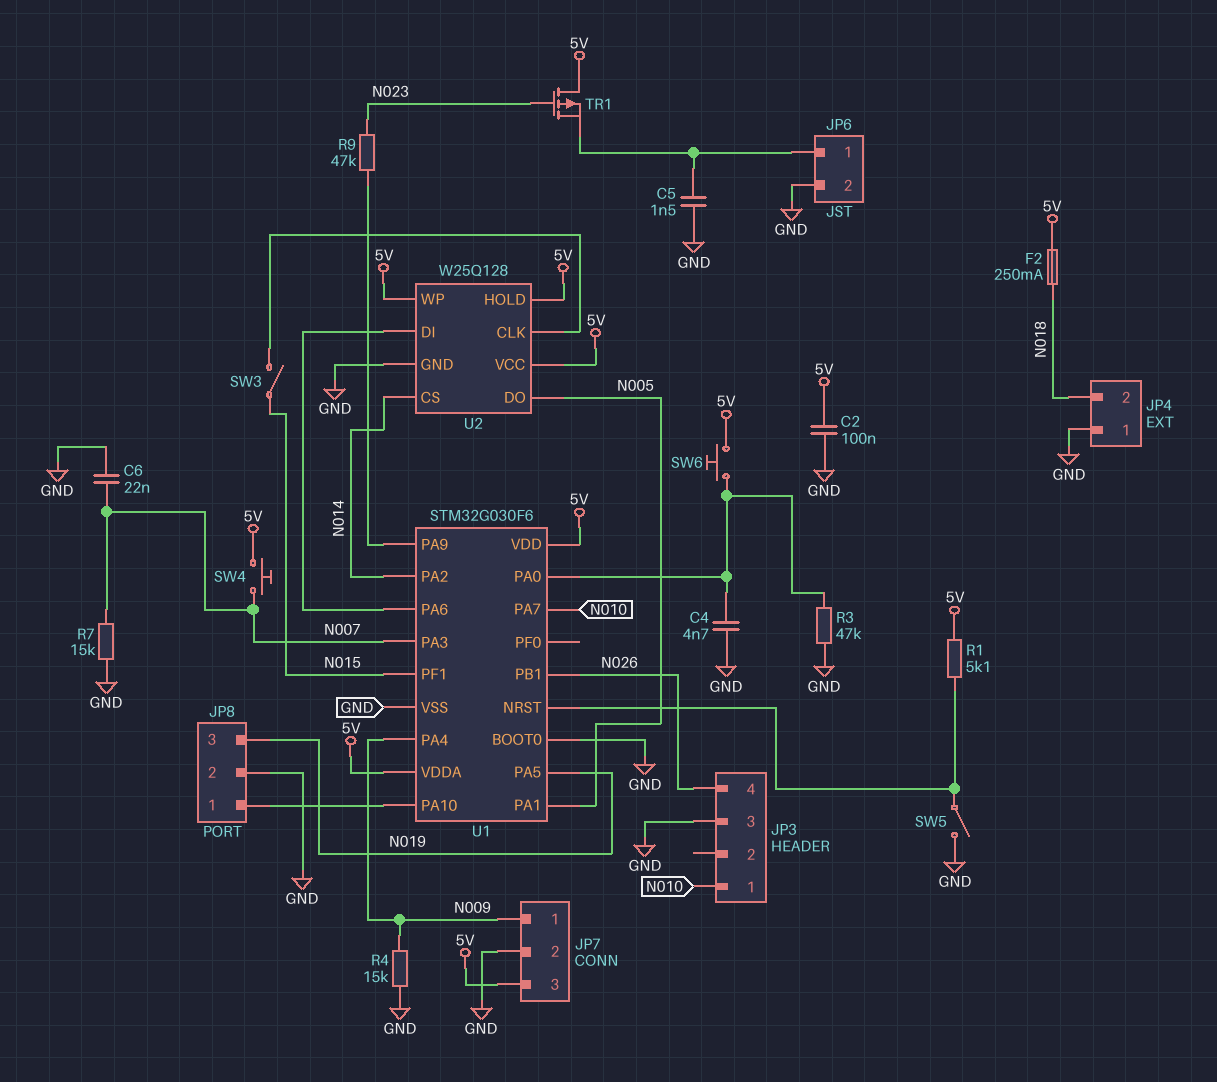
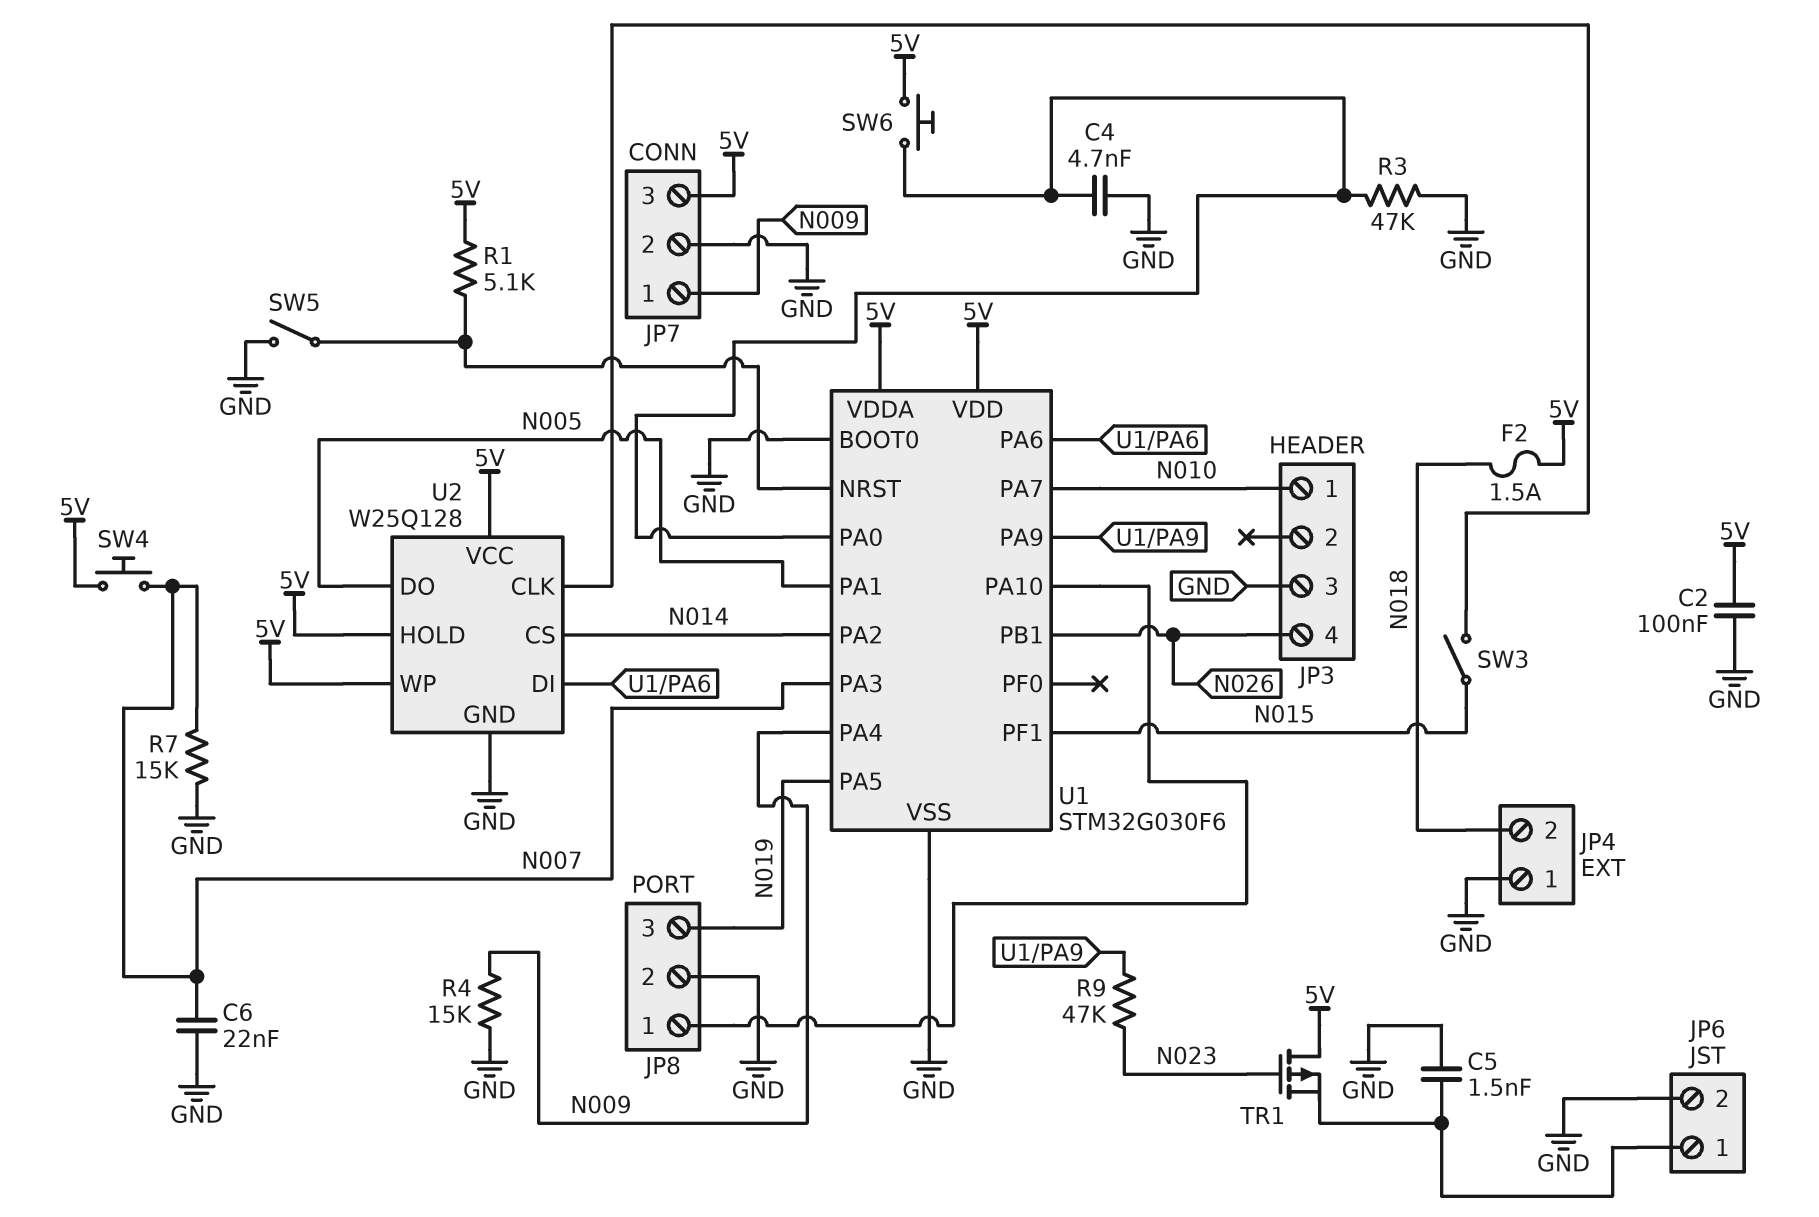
F2: 250mA (5V, N018) -> 1.5A (5V, N018)

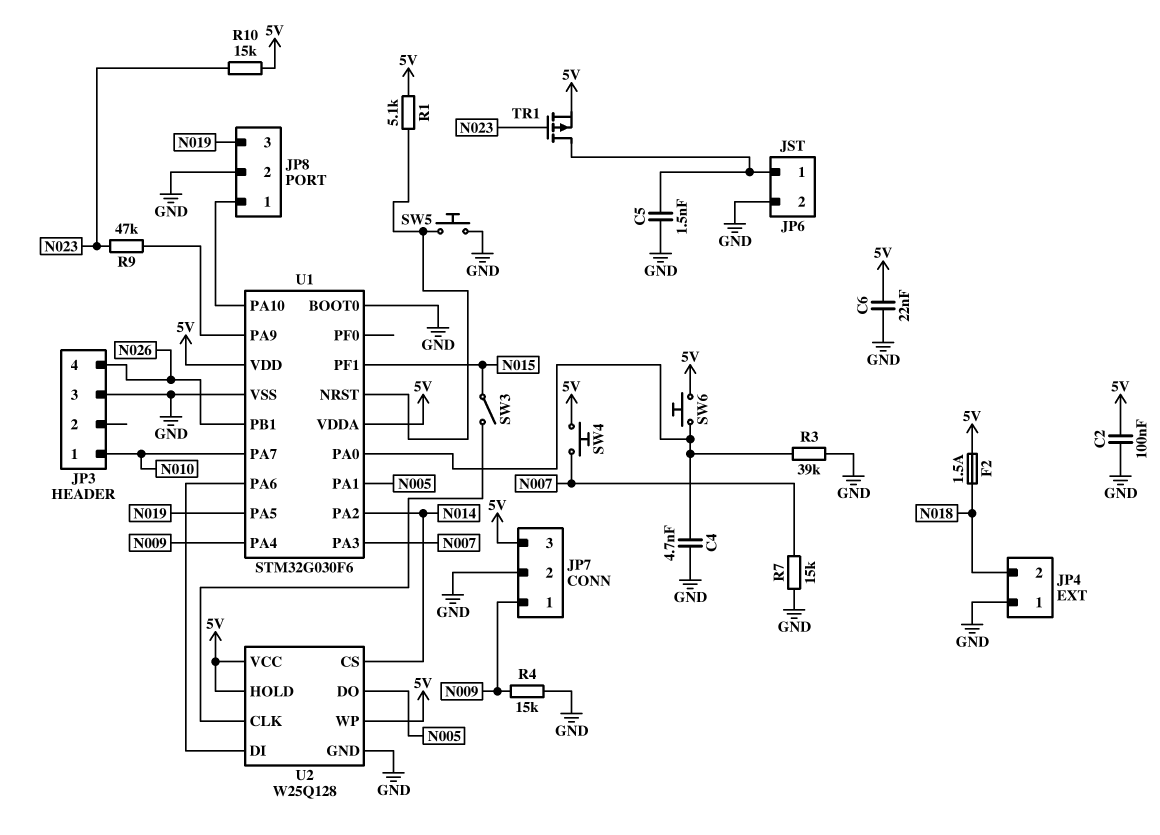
C6: 22nF (GND, N007) -> 22nF (5V, GND)
R3: 47k (GND, U1/PA0) -> 39k (GND, U1/PA0)
R10: none -> 15k (5V, N023)
SW5: switch (GND, U1/NRST) -> button (GND, U1/NRST)
TR1: PMOS (G N023, D 5V, S JP6/1) -> PMOS (G N023, D JP6/1, S 5V)

